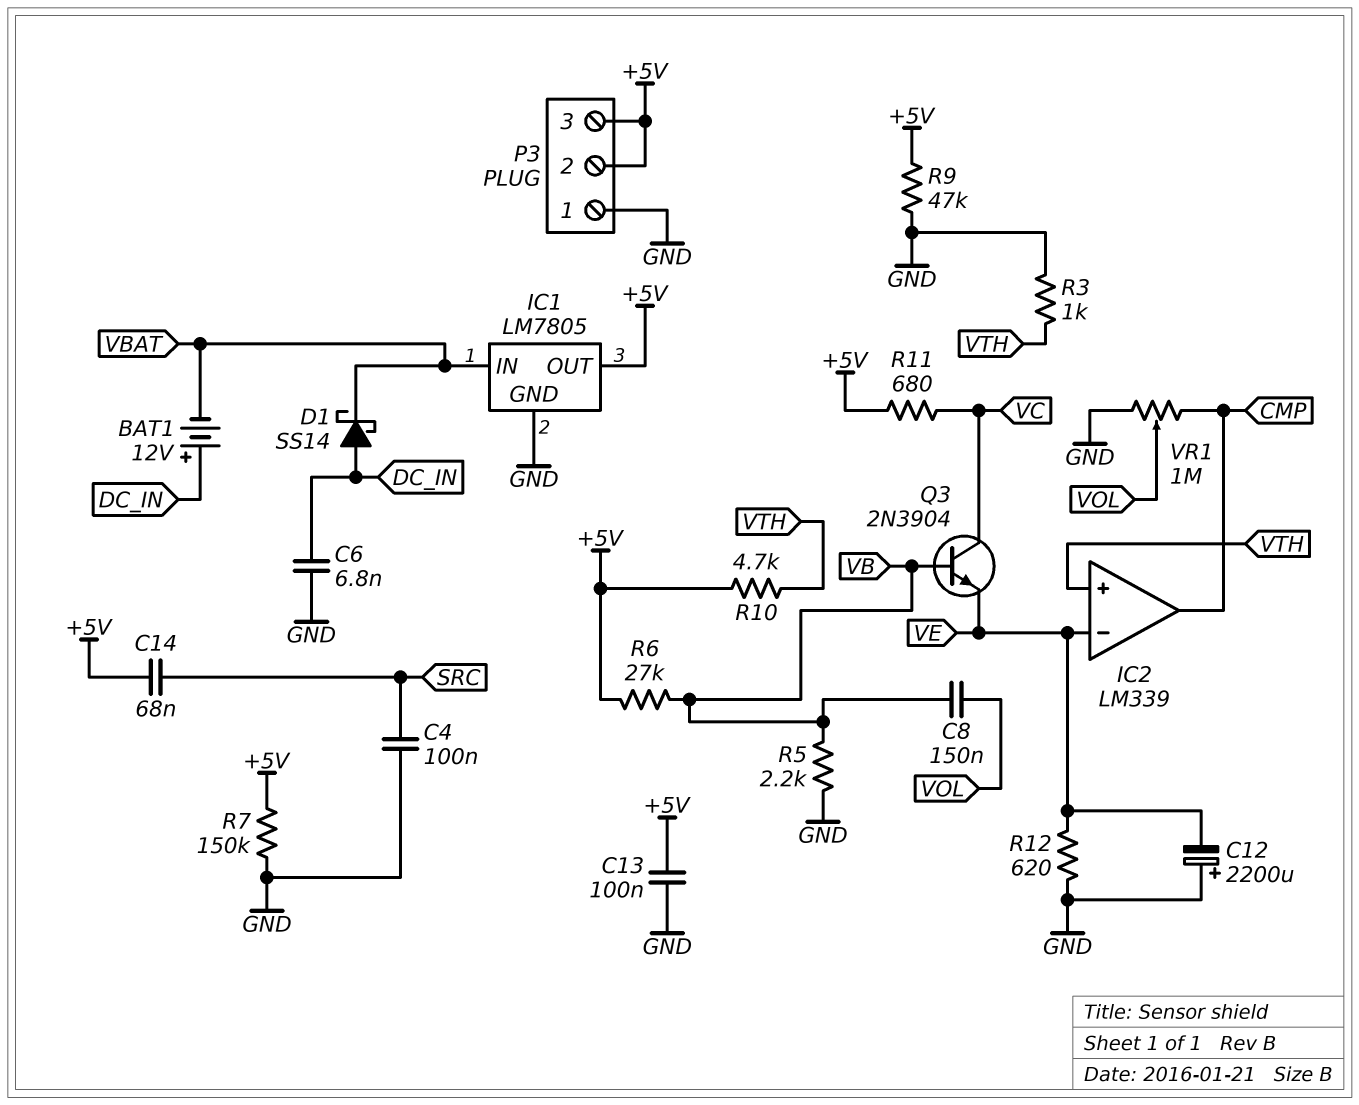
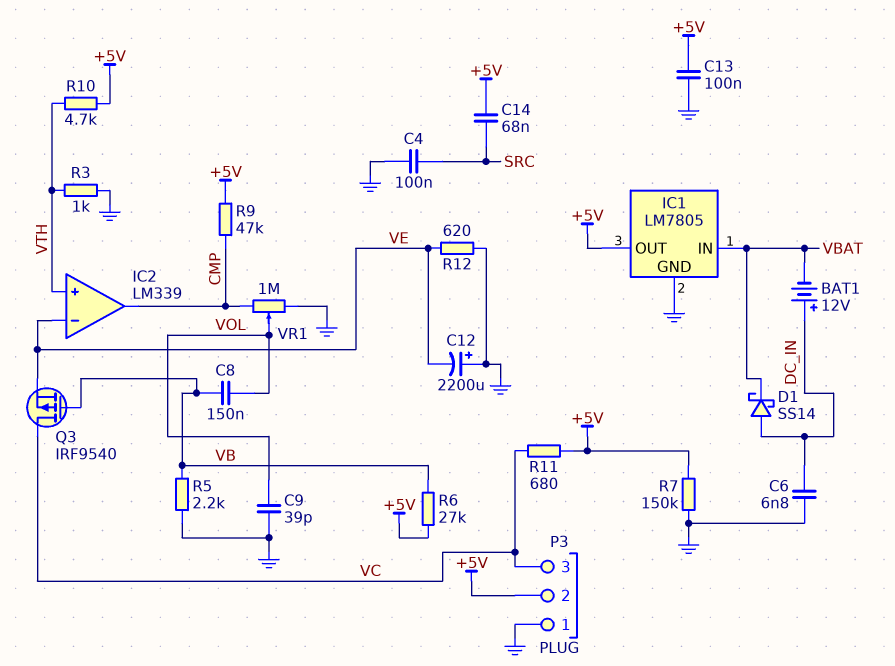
C9: none -> 39pF (GND, VOL)
P3 pin 3: +5V -> VC
Q3: NPN 2N3904 (B VB, C VC, E VE) -> PMOS IRF9540 (G VB, D VC, S VE)
R9: 47k (+5V, GND) -> 47k (+5V, CMP)

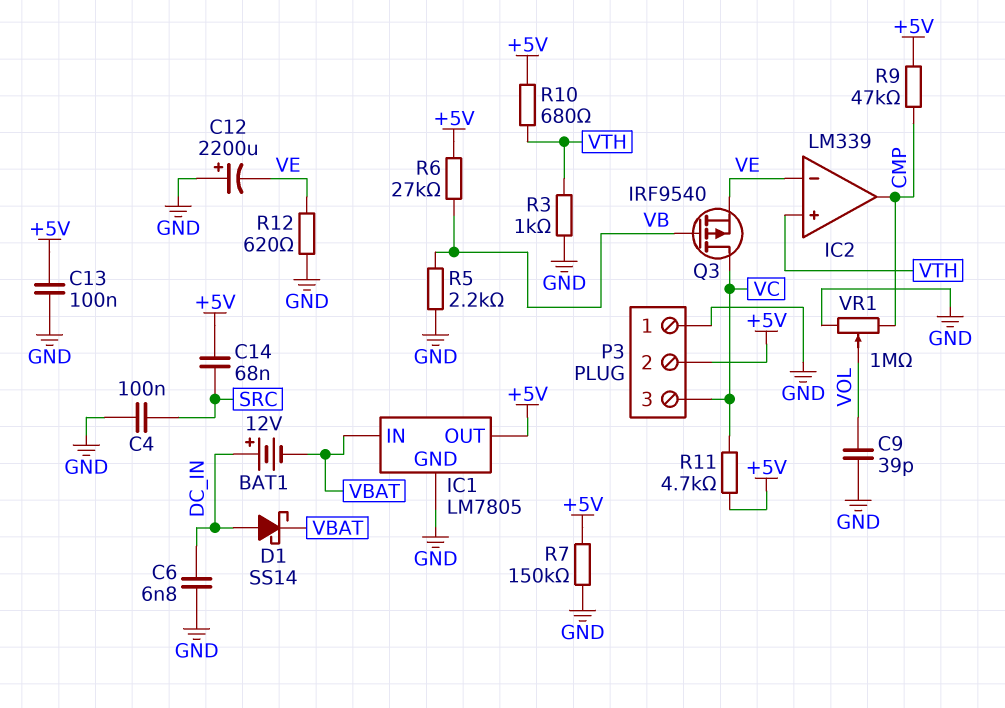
C8: 150nF (VB, VOL) -> none
R10: 4.7k (+5V, VTH) -> 680 (+5V, VTH)
R11: 680 (+5V, VC) -> 4.7k (+5V, VC)

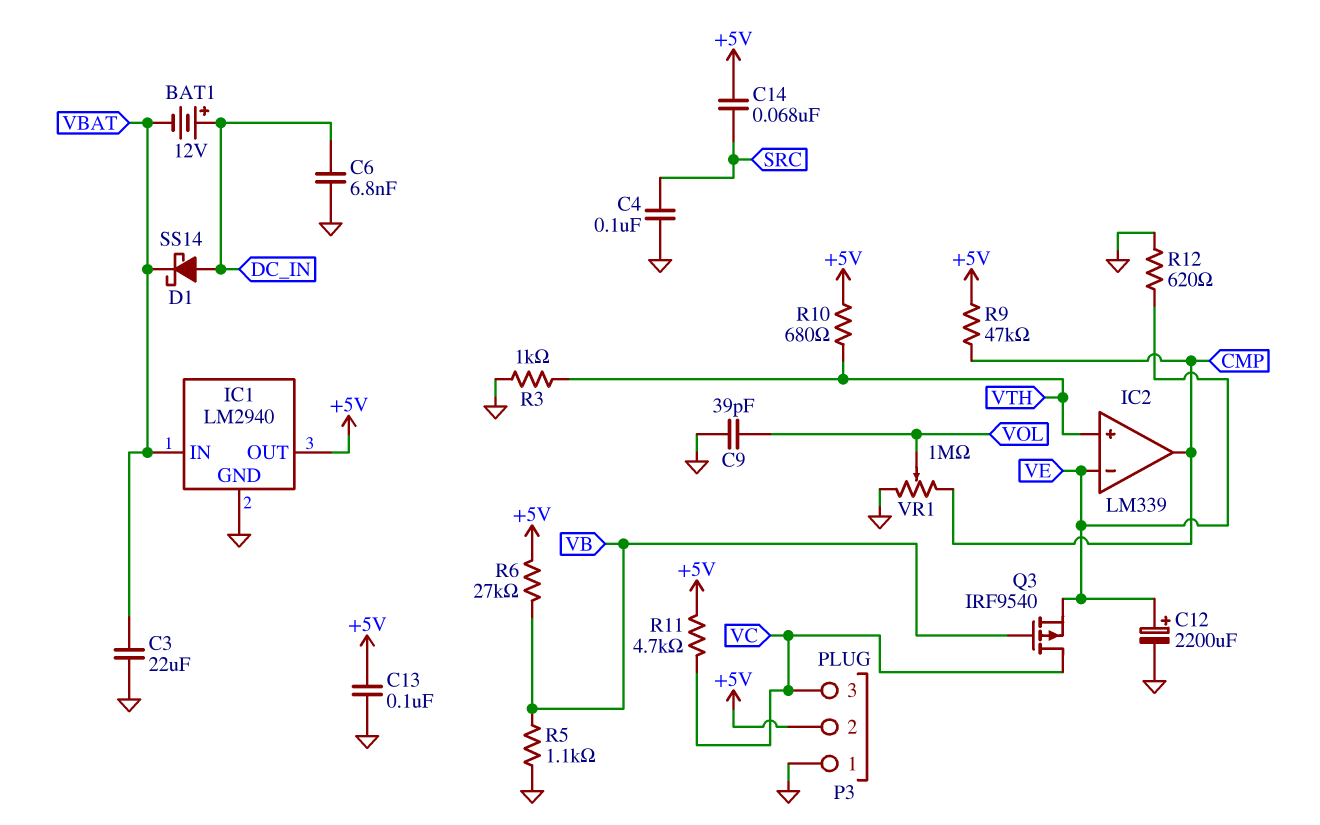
C3: none -> 22uF (GND, VBAT)
C12: 2200uF (plus GND, minus VE) -> 2200uF (plus VE, minus GND)
IC1: LM7805 -> LM2940
R5: 2.2k (GND, VB) -> 1.1k (GND, VB)
R7: 150k (+5V, GND) -> none

